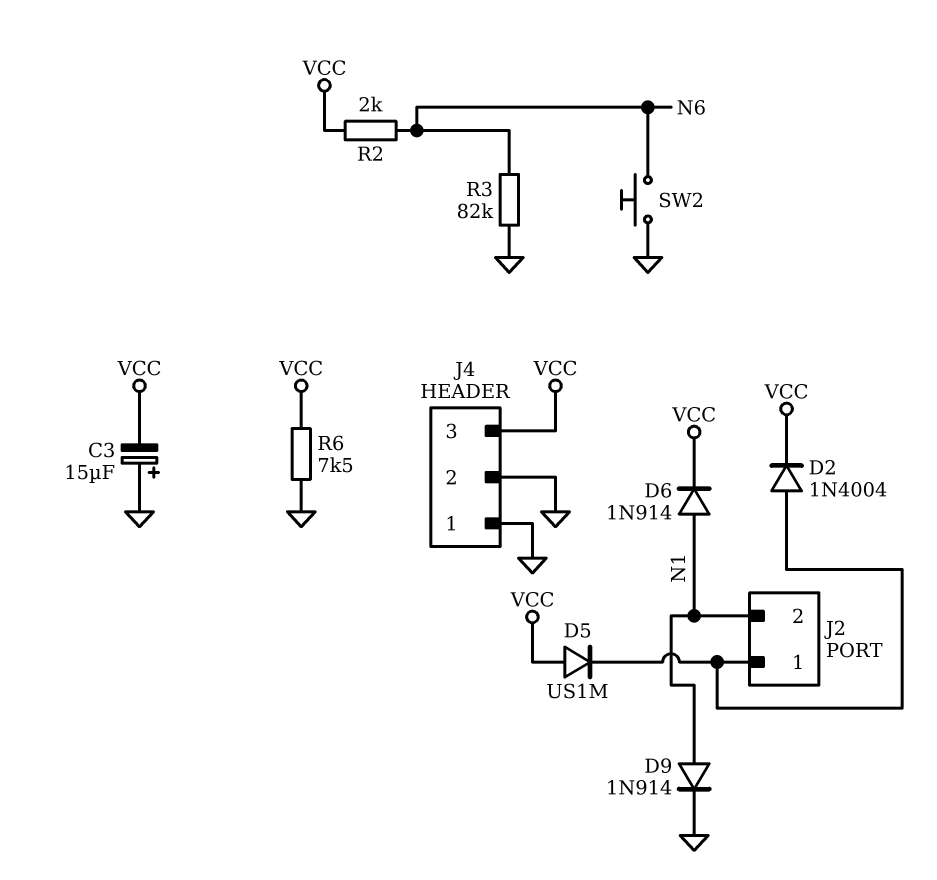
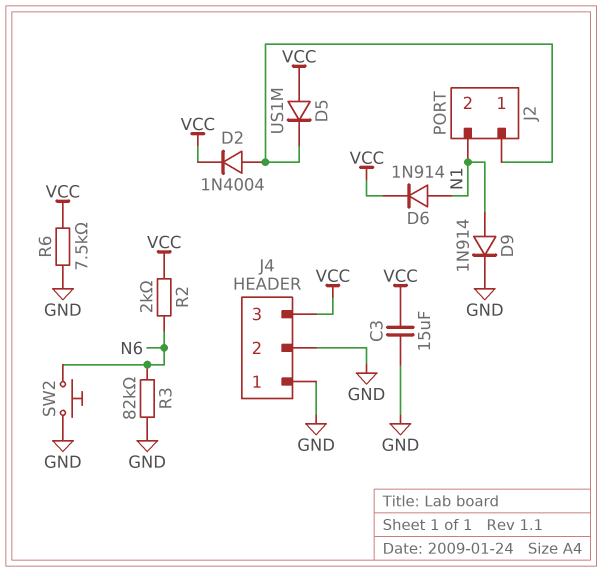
C3: 15uF (plus GND, minus VCC) -> 15uF (GND, VCC)

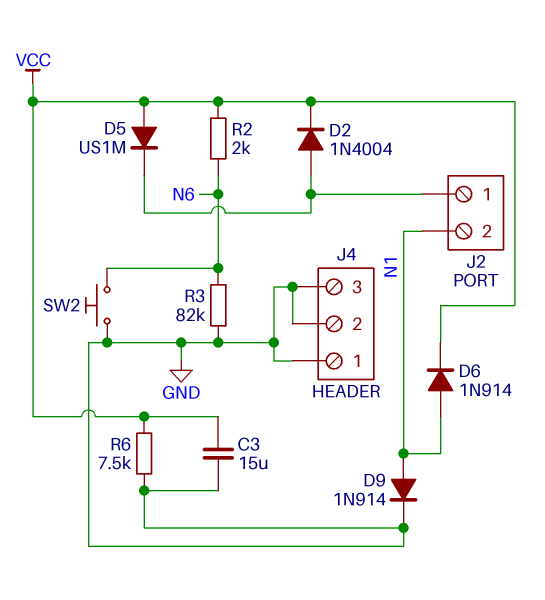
J4 pin 3: VCC -> GND

